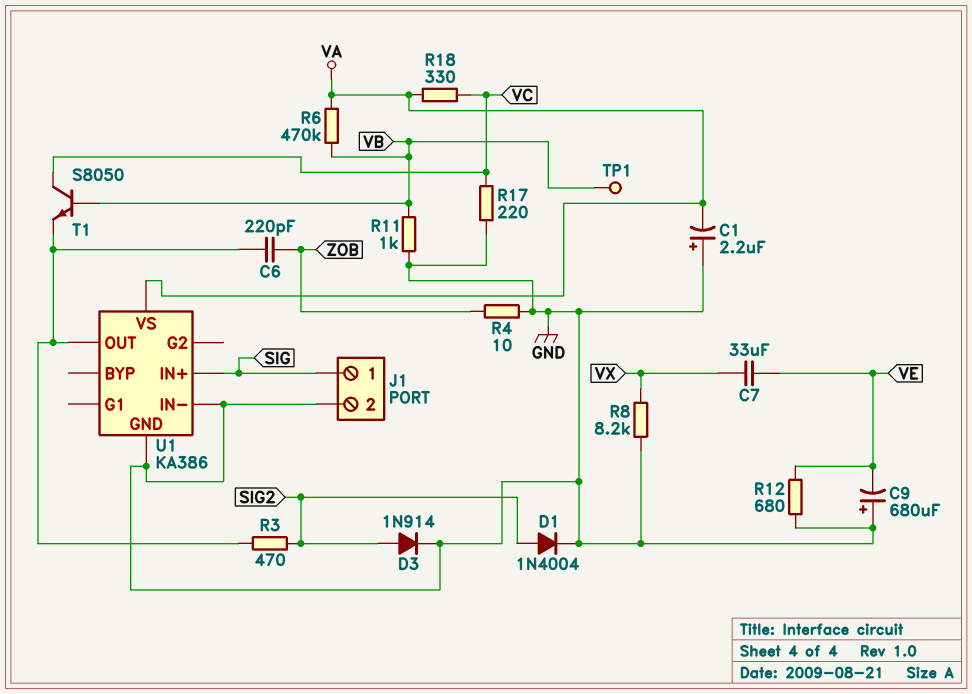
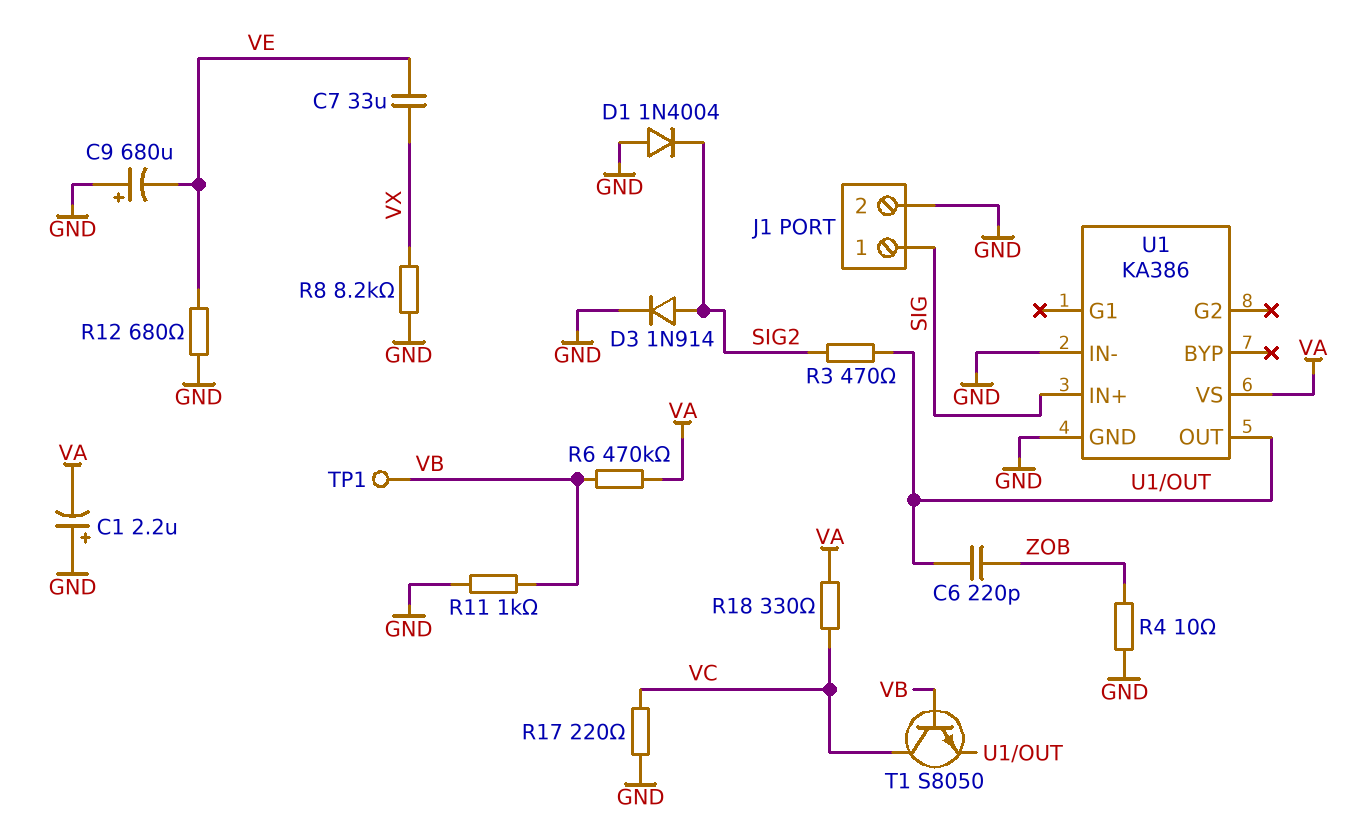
D1: diode 1N4004 (A SIG2, K GND) -> diode 1N4004 (A GND, K SIG2)

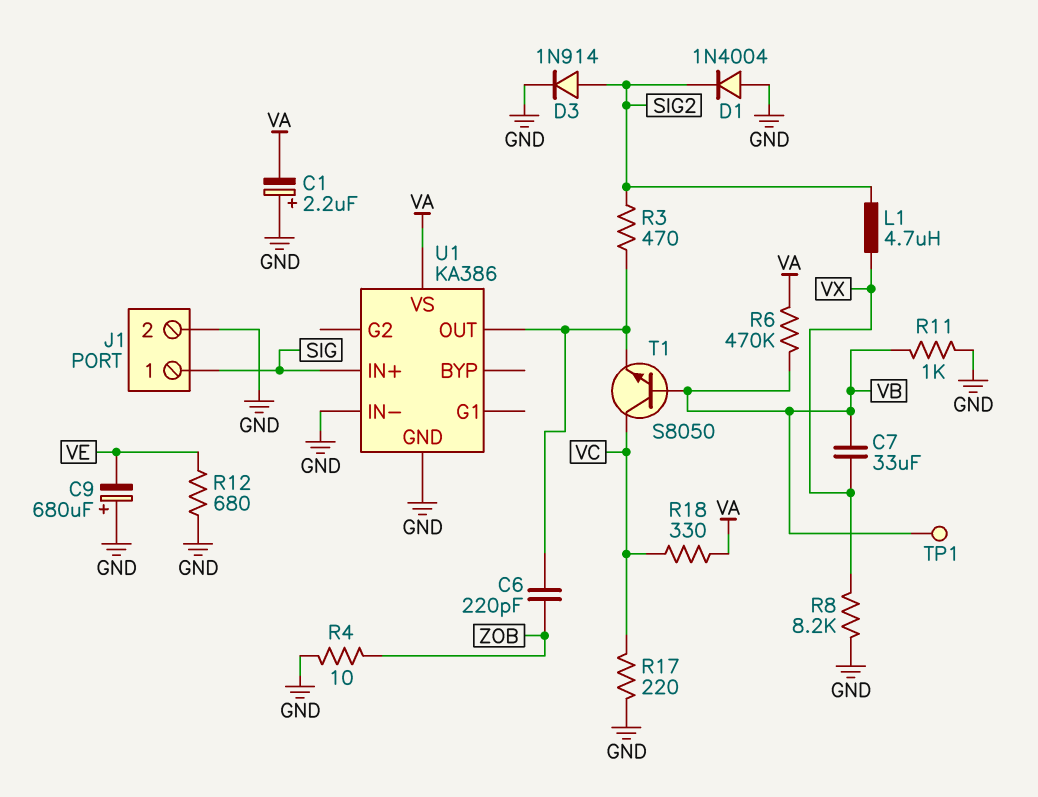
C7: 33uF (VE, VX) -> 33uF (VB, VX)
L1: none -> 4.7uH (SIG2, VX)

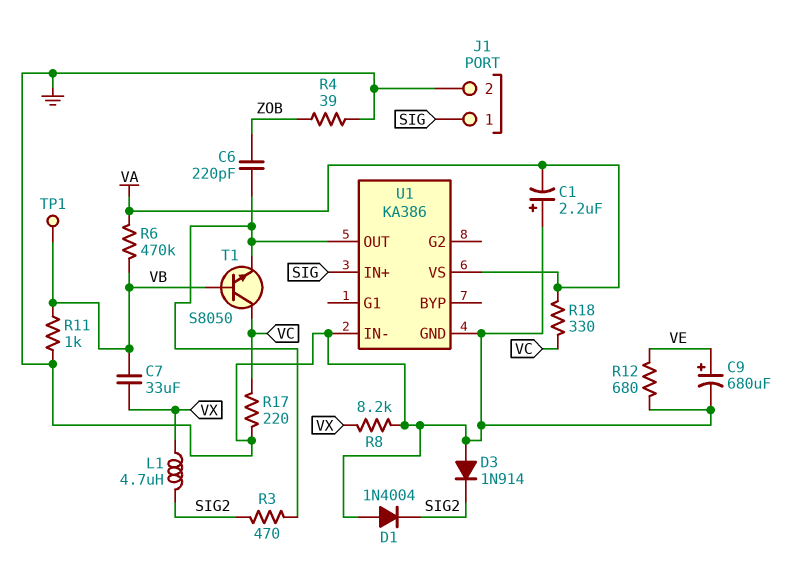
C9: 680uF (plus GND, minus VE) -> 680uF (plus VE, minus GND)
D3: diode 1N914 (A SIG2, K GND) -> diode 1N914 (A GND, K SIG2)
R4: 10 (GND, ZOB) -> 39 (GND, ZOB)

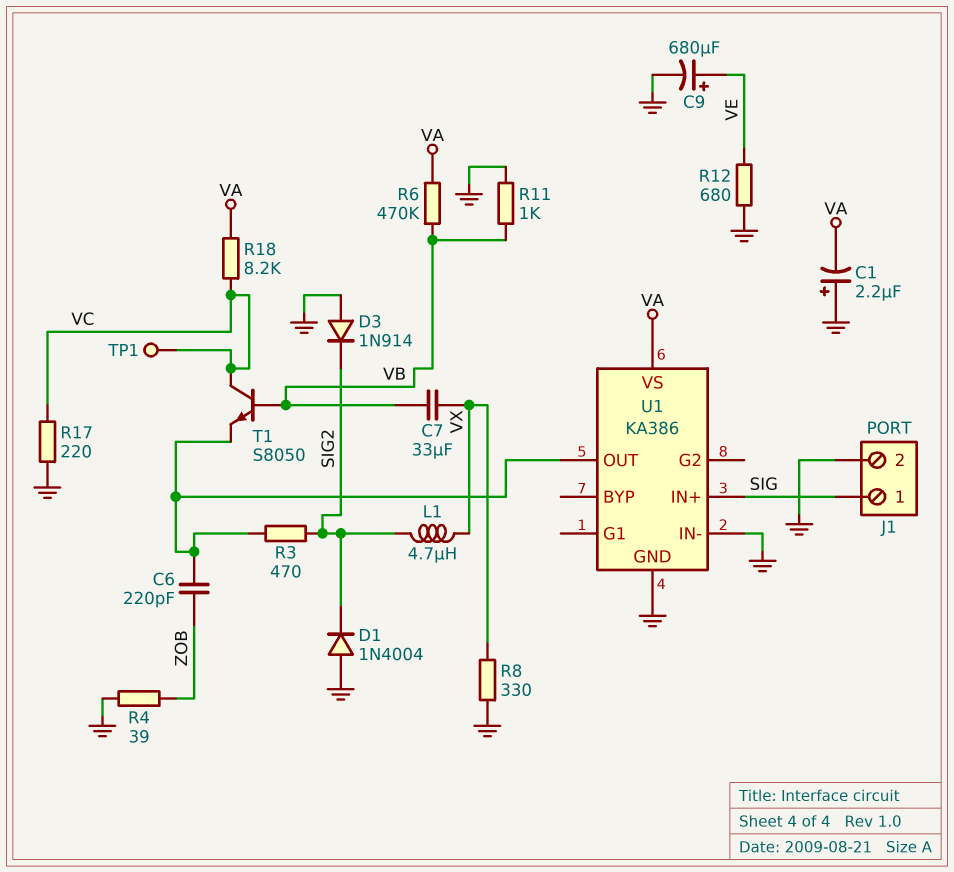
R8: 8.2k (GND, VX) -> 330 (GND, VX)
R18: 330 (VA, VC) -> 8.2k (VA, VC)
TP1: test point (VB) -> test point (VC)

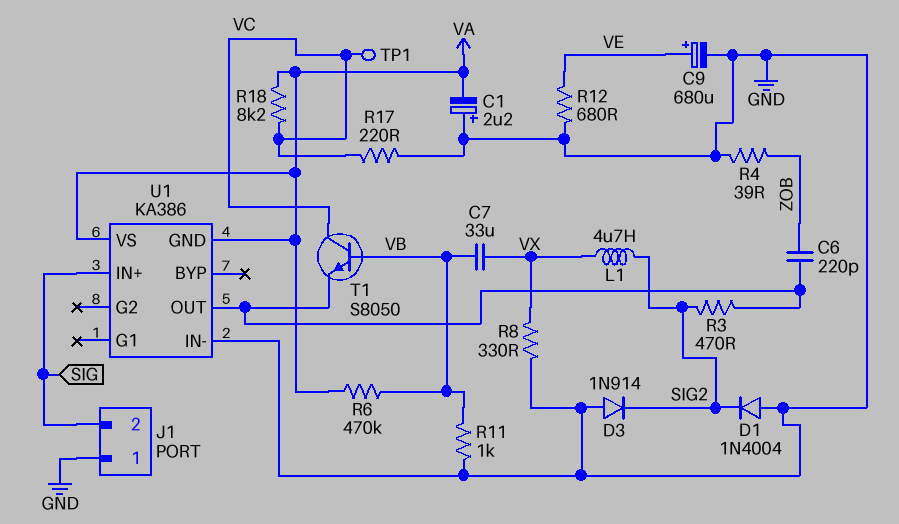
J1 pin 1: SIG -> GND
J1 pin 2: GND -> SIG
U1 pin GND: GND -> VA

